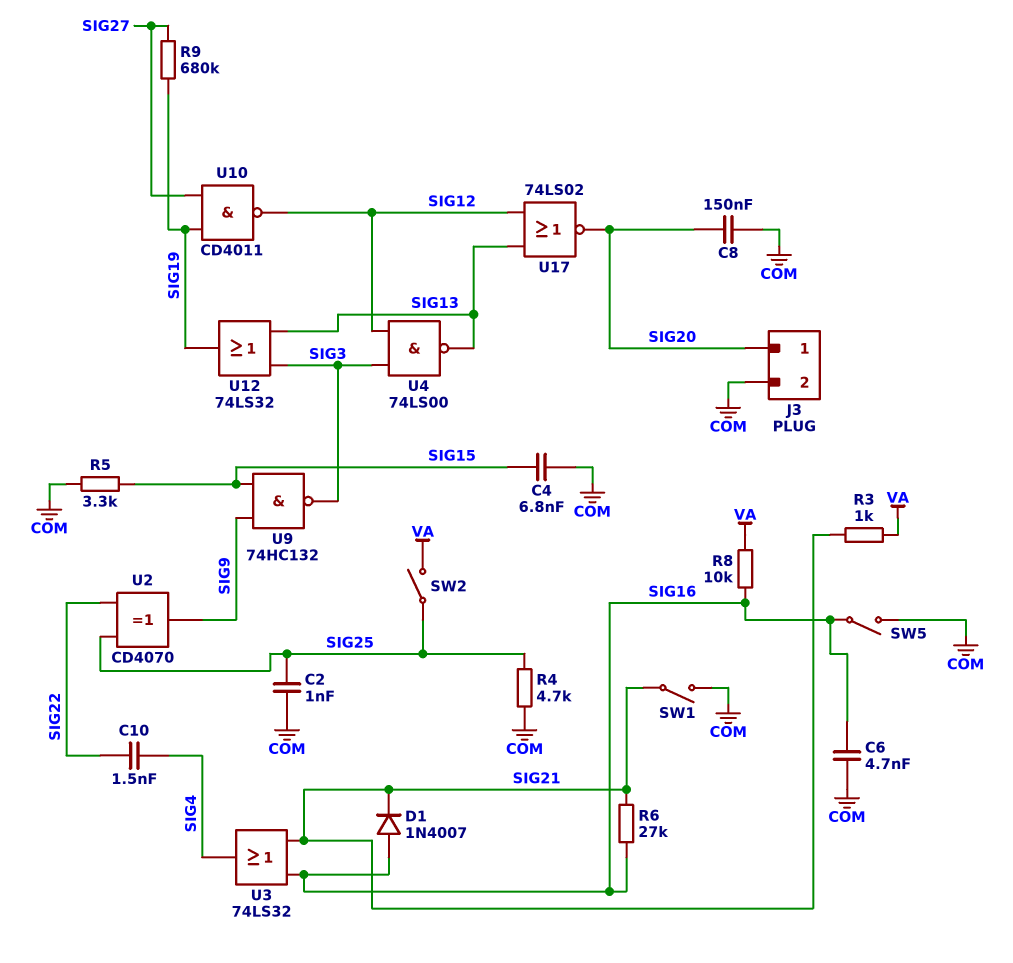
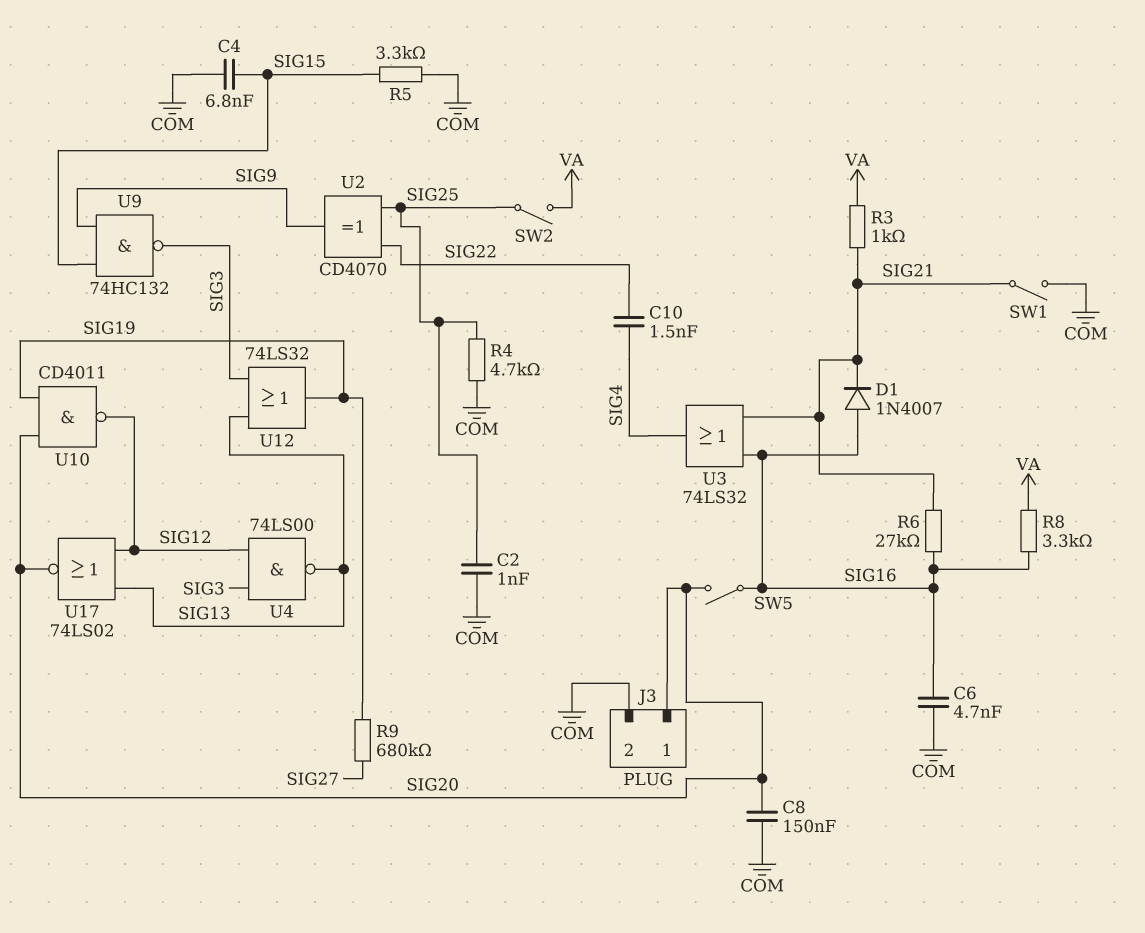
R8: 10k (SIG16, VA) -> 3.3k (SIG16, VA)
SW5: switch (COM, SIG16) -> switch (SIG16, SIG20)
U10: NAND CD4011 (in SIG19, in SIG27, out SIG12) -> NAND CD4011 (in SIG19, in SIG20, out SIG12)

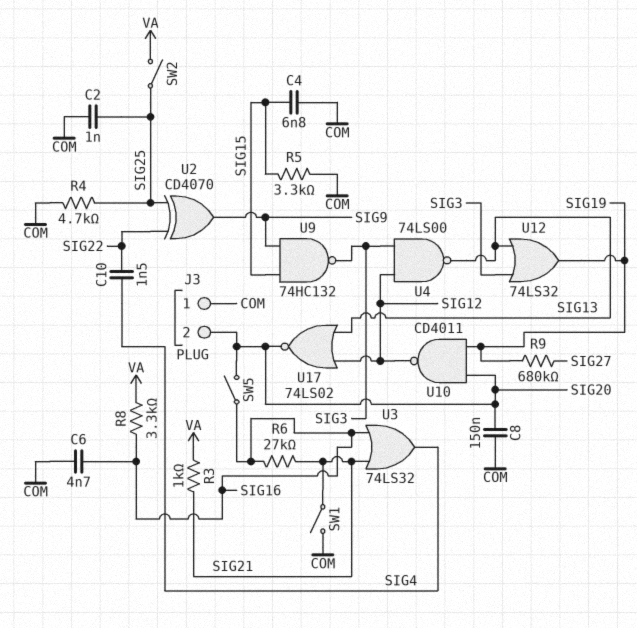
D1: diode 1N4007 (A SIG16, K SIG21) -> none
J3 pin 1: SIG20 -> COM
J3 pin 2: COM -> SIG20

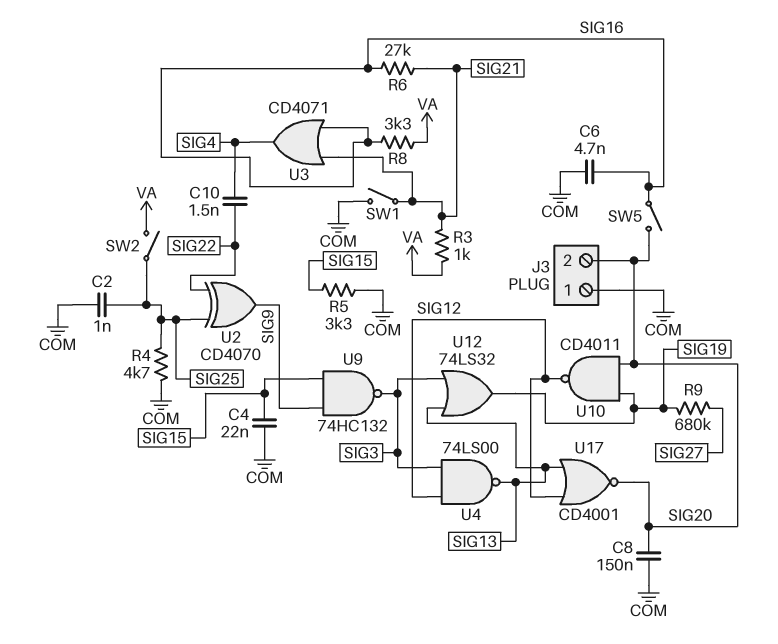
C4: 6.8nF (COM, SIG15) -> 22nF (COM, SIG15)
U3: OR 74LS32 (in SIG16, in SIG21, out SIG4) -> OR CD4071 (in SIG16, in SIG21, out SIG4)
U17: NOR 74LS02 (in SIG12, in SIG13, out SIG20) -> NOR CD4001 (in SIG12, in SIG13, out SIG20)

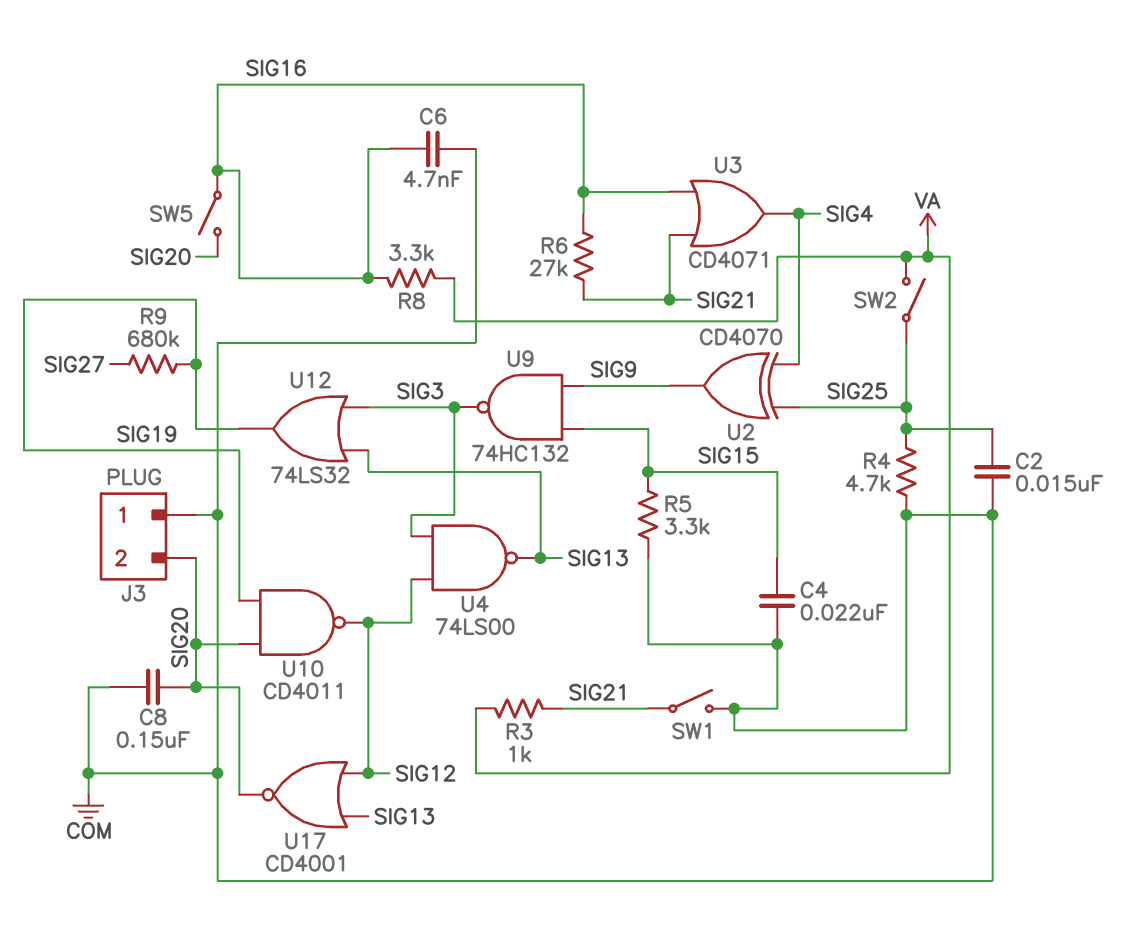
C2: 1nF (COM, SIG25) -> 15nF (COM, SIG25)
C10: 1.5nF (SIG4, SIG22) -> none
U2: XOR CD4070 (in SIG22, in SIG25, out SIG9) -> XOR CD4070 (in SIG4, in SIG25, out SIG9)

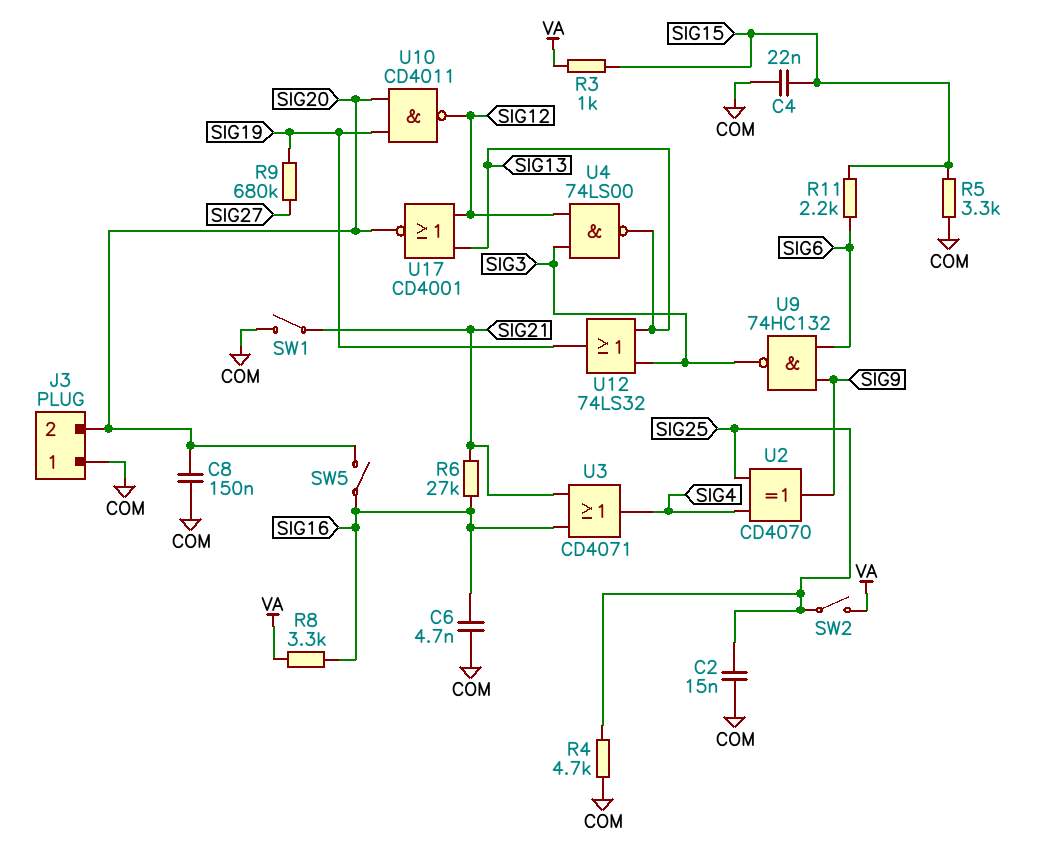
R3: 1k (SIG21, VA) -> 1k (SIG15, VA)
R11: none -> 2.2k (SIG6, SIG15)
U9: NAND 74HC132 (in SIG9, in SIG15, out SIG3) -> NAND 74HC132 (in SIG6, in SIG9, out SIG3)

